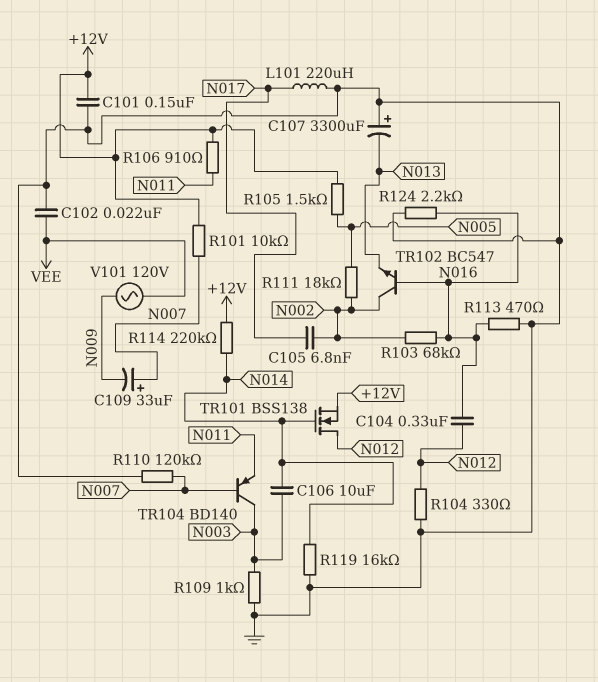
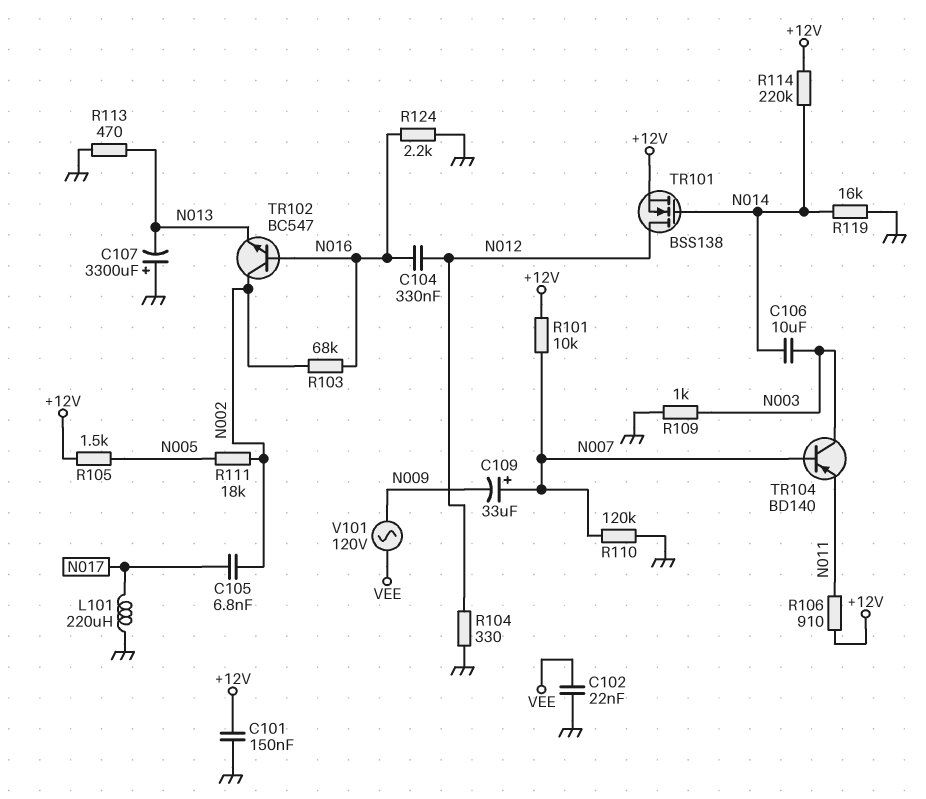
R113: 470 (GND, N016) -> 470 (GND, N013)

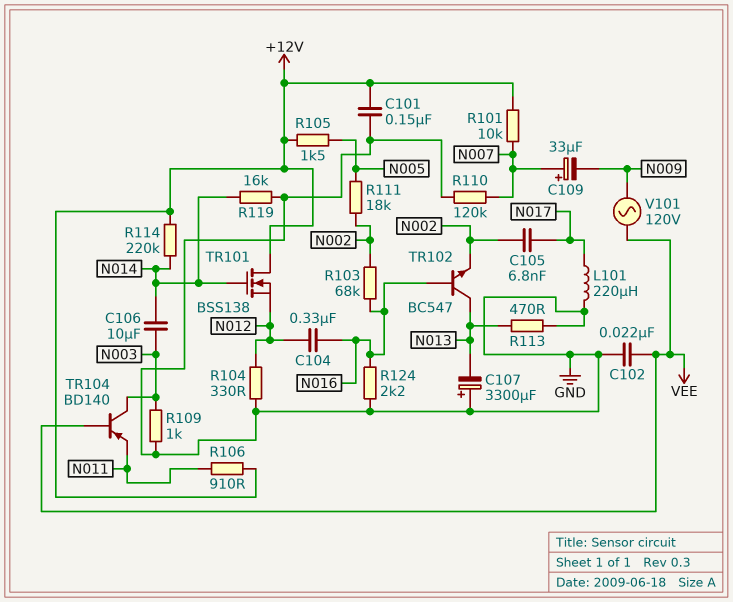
TR101: NMOS BSS138 (G N014, D N012, S +12V) -> NMOS BSS138 (G N014, D +12V, S N012)
TR102: NPN BC547 (B N016, C N002, E N013) -> NPN BC547 (B N016, C N013, E N002)
TR104: PNP BD140 (B N007, C N003, E N011) -> PNP BD140 (B VEE, C N003, E N011)

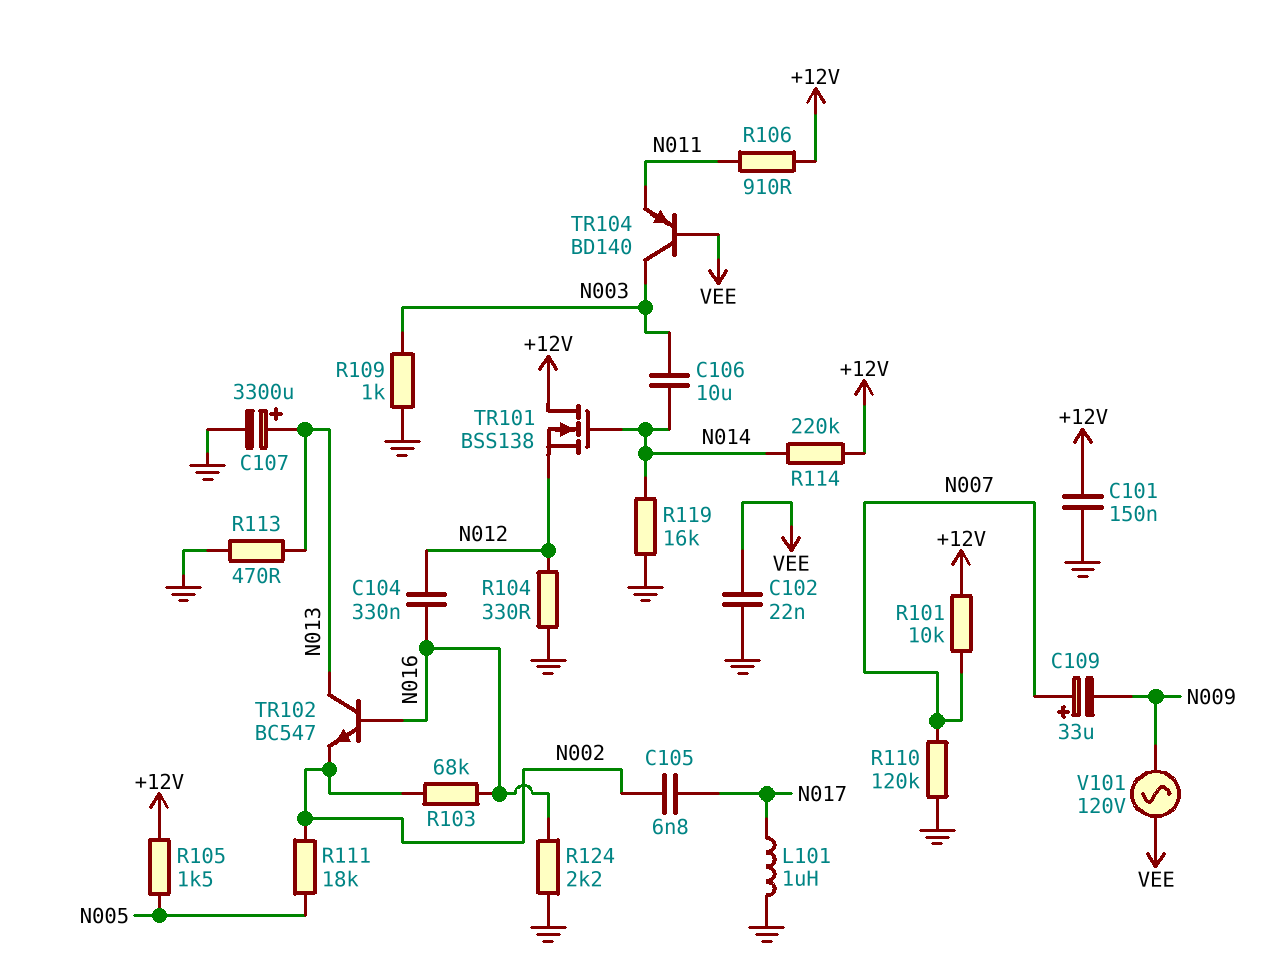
C107: 3300uF (plus GND, minus N013) -> 3300uF (plus N013, minus GND)
L101: 220uH (GND, N017) -> 1uH (GND, N017)

